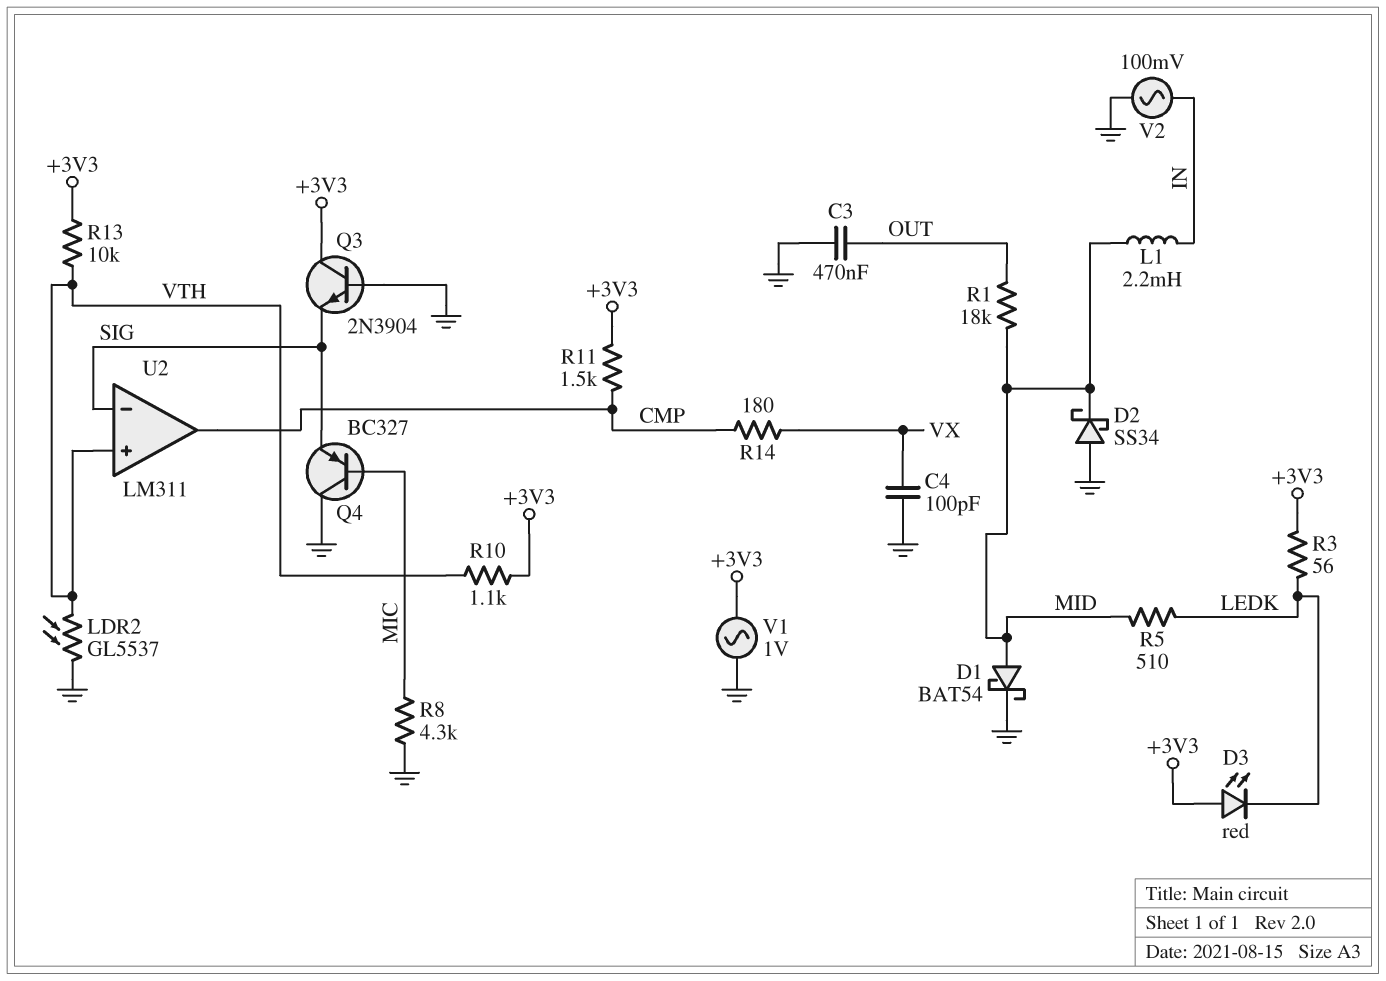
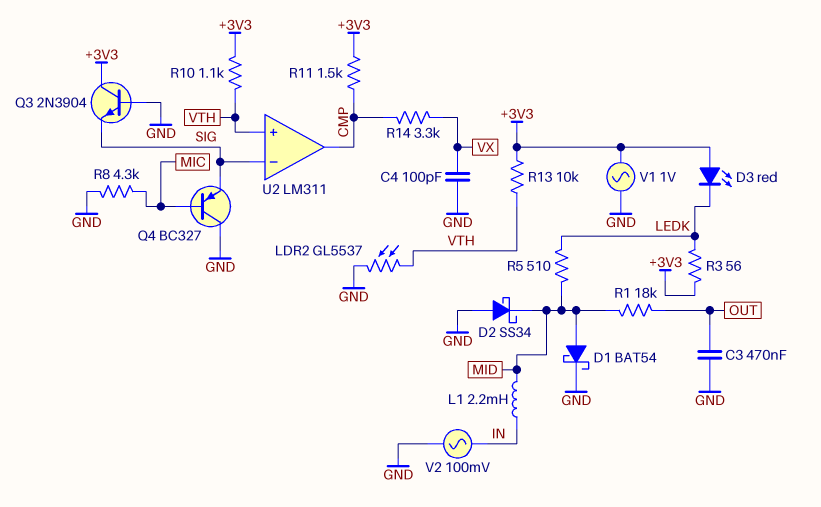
R14: 180 (CMP, VX) -> 3.3k (CMP, VX)

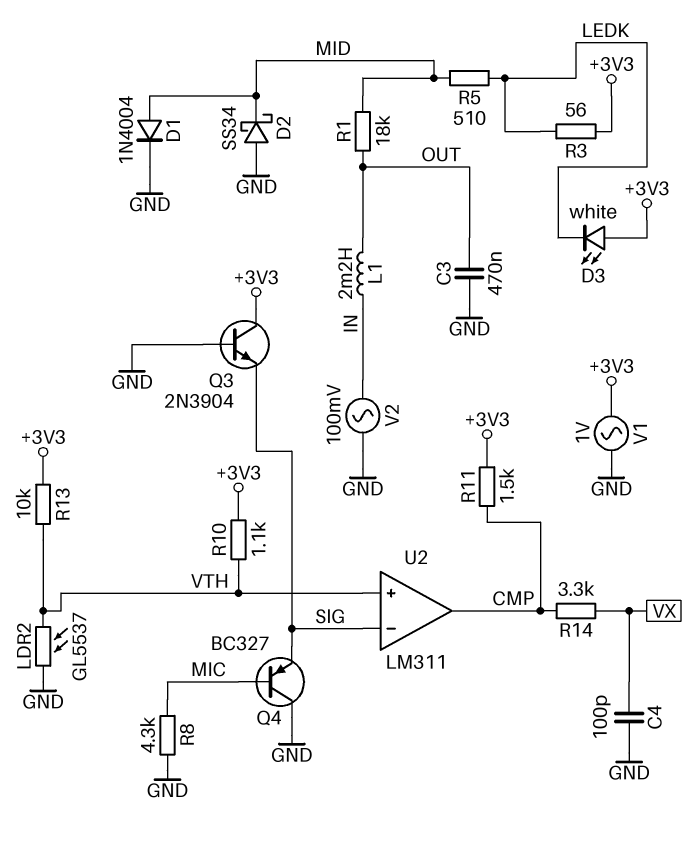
D1: schottky BAT54 (A MID, K GND) -> diode 1N4004 (A MID, K GND)
D3: LED red (A +3V3, K LEDK) -> LED white (A +3V3, K LEDK)
L1: 2.2mH (IN, MID) -> 2.2mH (IN, OUT)

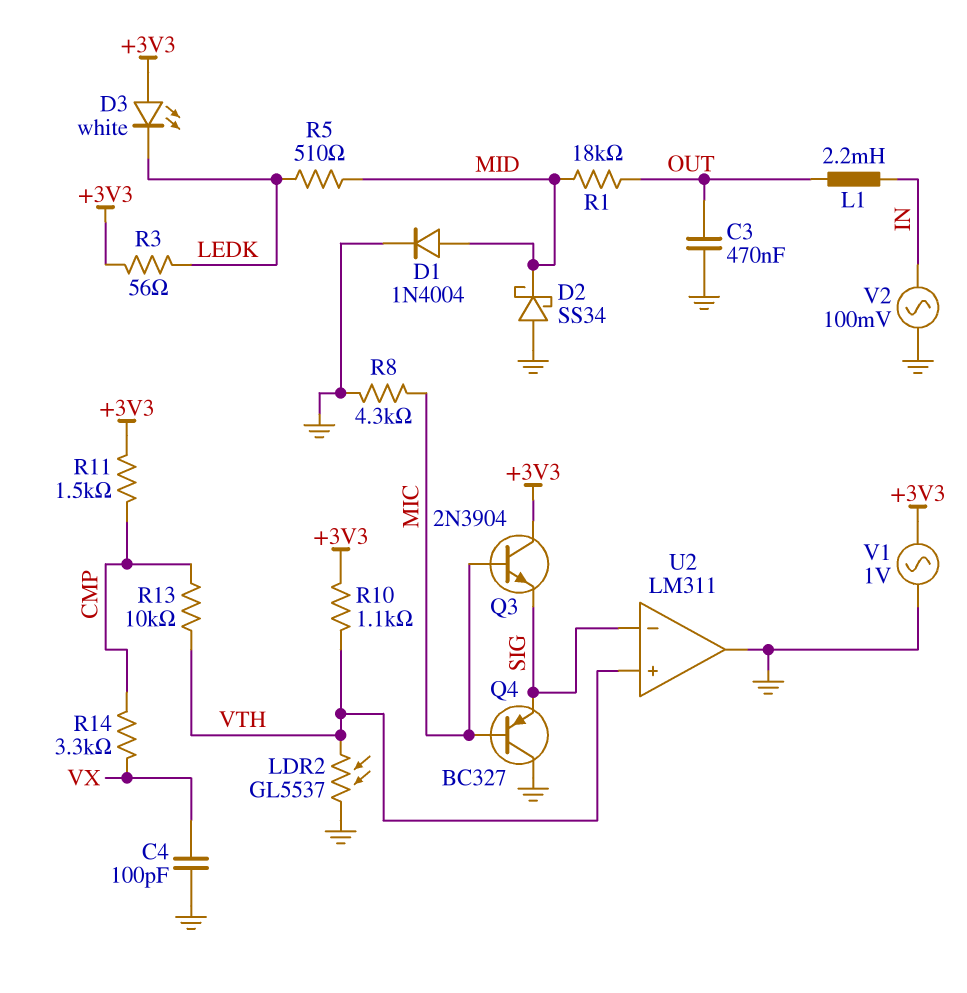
Q3: NPN 2N3904 (B GND, C +3V3, E SIG) -> NPN 2N3904 (B MIC, C +3V3, E SIG)
R13: 10k (+3V3, VTH) -> 10k (CMP, VTH)
U2 pin out: CMP -> GND

